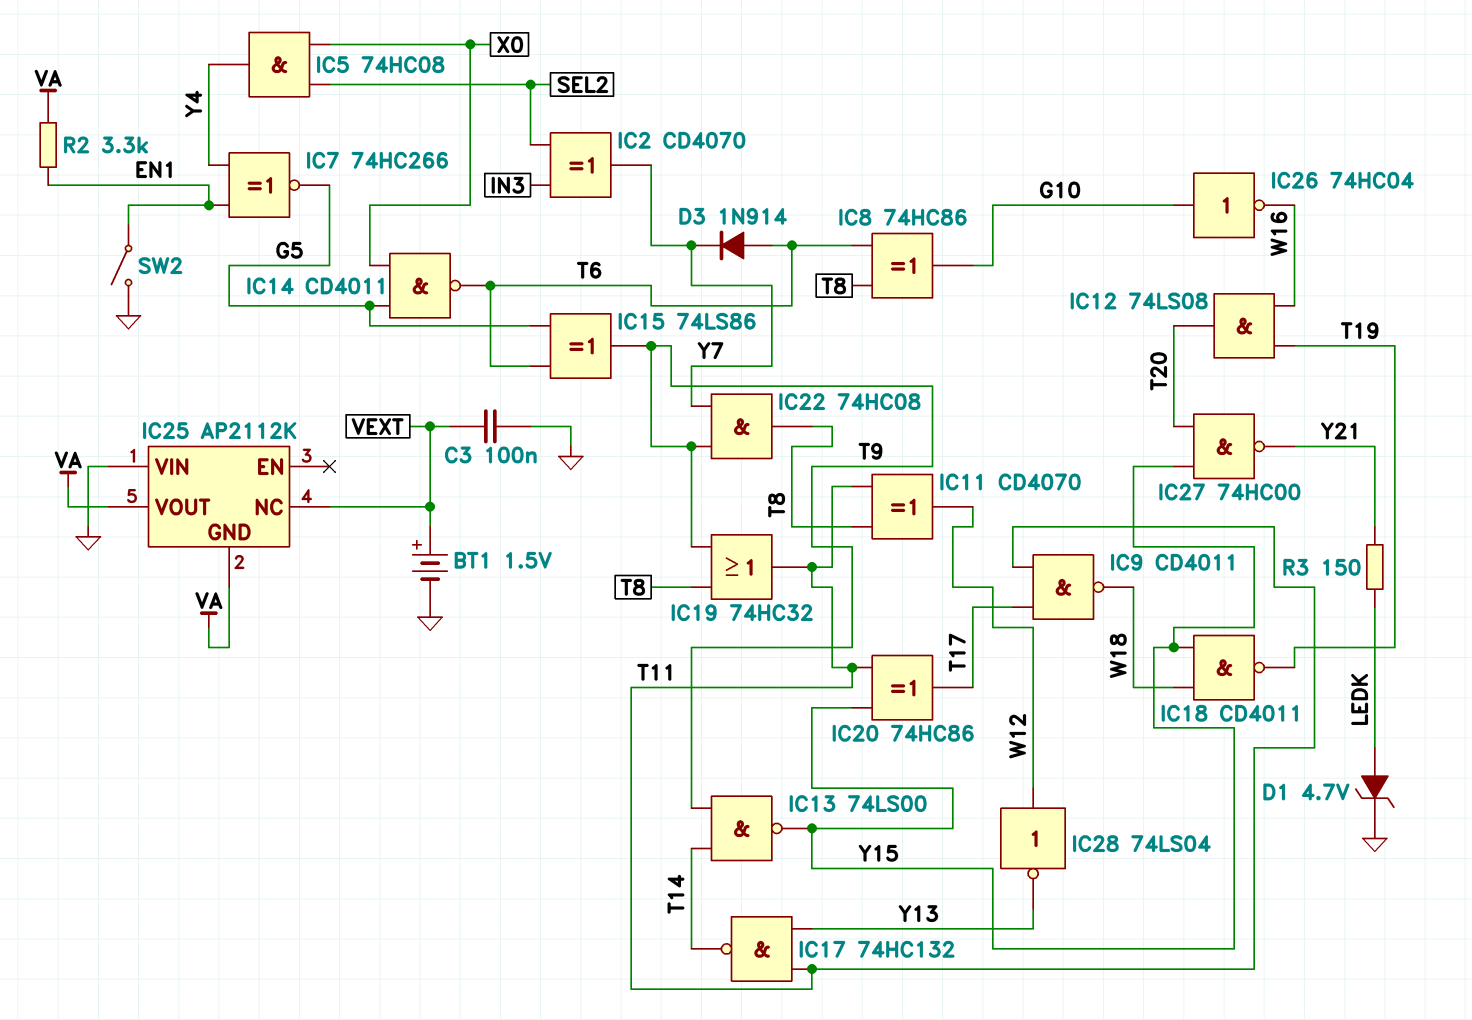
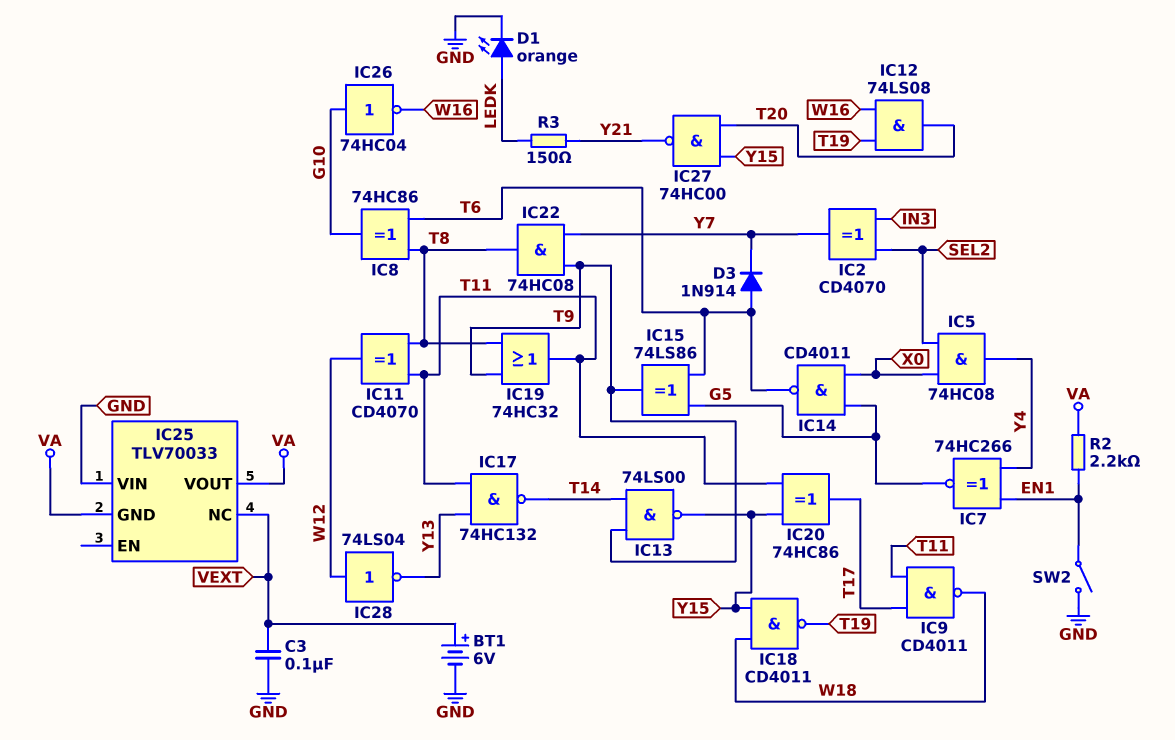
BT1: 1.5V (plus VEXT, minus GND) -> 6V (plus VEXT, minus GND)
D1: zener 4.7V (A LEDK, K GND) -> LED orange (A LEDK, K GND)
IC25: AP2112K -> TLV70033
R2: 3.3k (EN1, VA) -> 2.2k (EN1, VA)

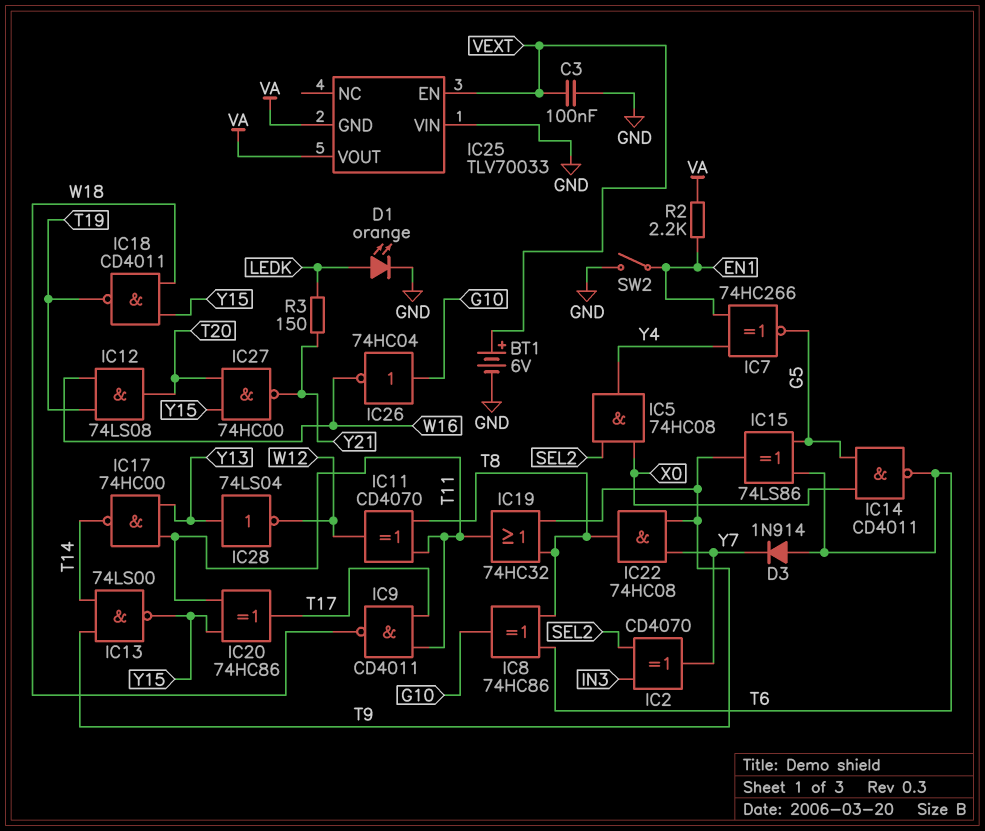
IC17: NAND 74HC132 (in T11, in Y13, out T14) -> NAND 74HC00 (in T11, in Y13, out T14)
IC25 pin EN: none -> VEXT
IC25 pin NC: VEXT -> none
IC28: NOT 74LS04 (in W12, out Y13) -> NOT 74LS04 (in Y13, out W12)

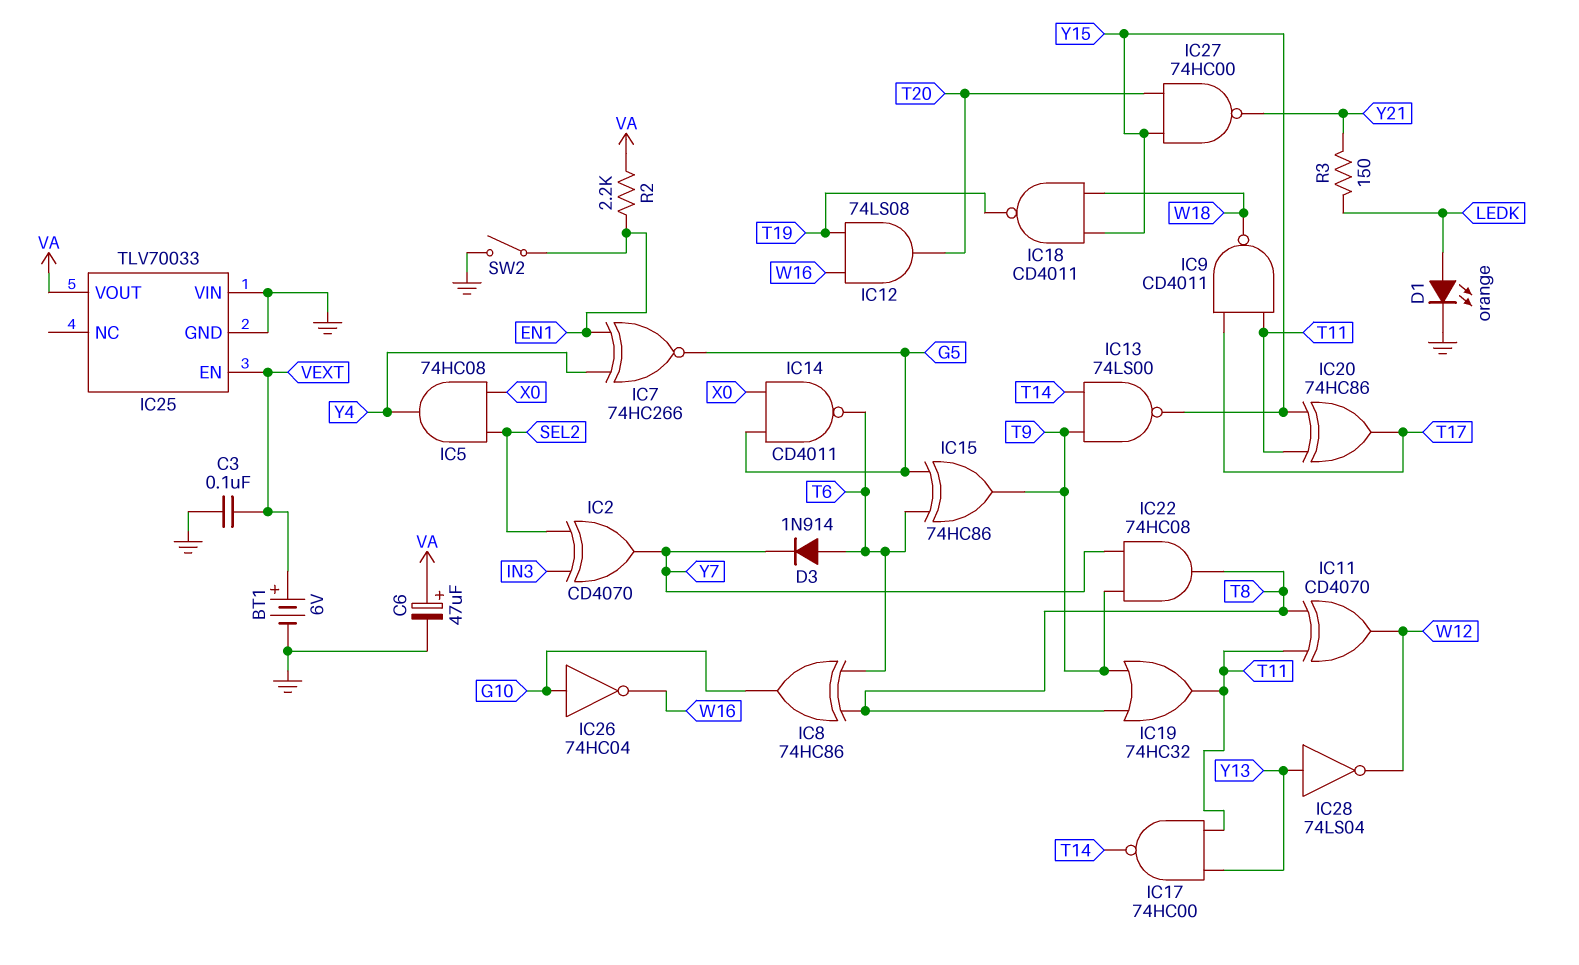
C6: none -> 47uF (plus VA, minus GND)
IC15: XOR 74LS86 (in G5, in T6, out T9) -> XOR 74HC86 (in G5, in T6, out T9)
IC25 pin GND: VA -> GND

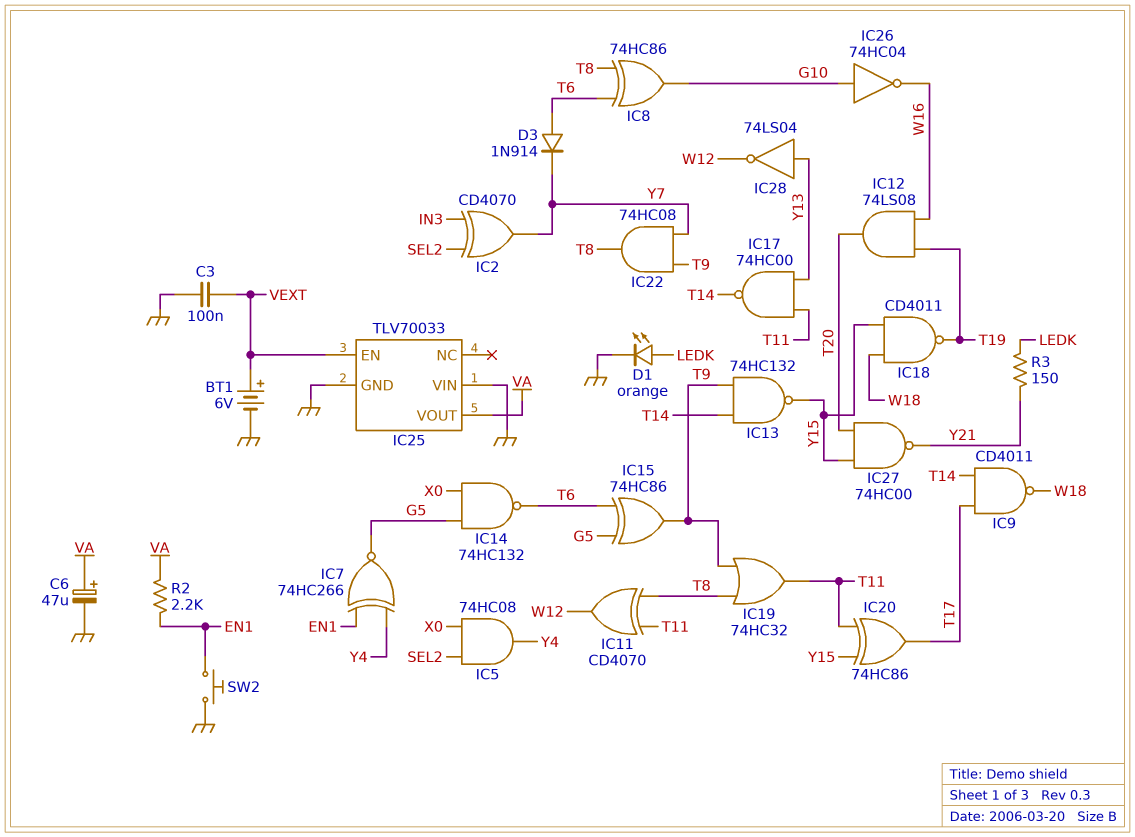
IC9: NAND CD4011 (in T11, in T17, out W18) -> NAND CD4011 (in T14, in T17, out W18)
IC13: NAND 74LS00 (in T9, in T14, out Y15) -> NAND 74HC132 (in T9, in T14, out Y15)
IC14: NAND CD4011 (in G5, in X0, out T6) -> NAND 74HC132 (in G5, in X0, out T6)
SW2: switch (EN1, GND) -> button (EN1, GND)

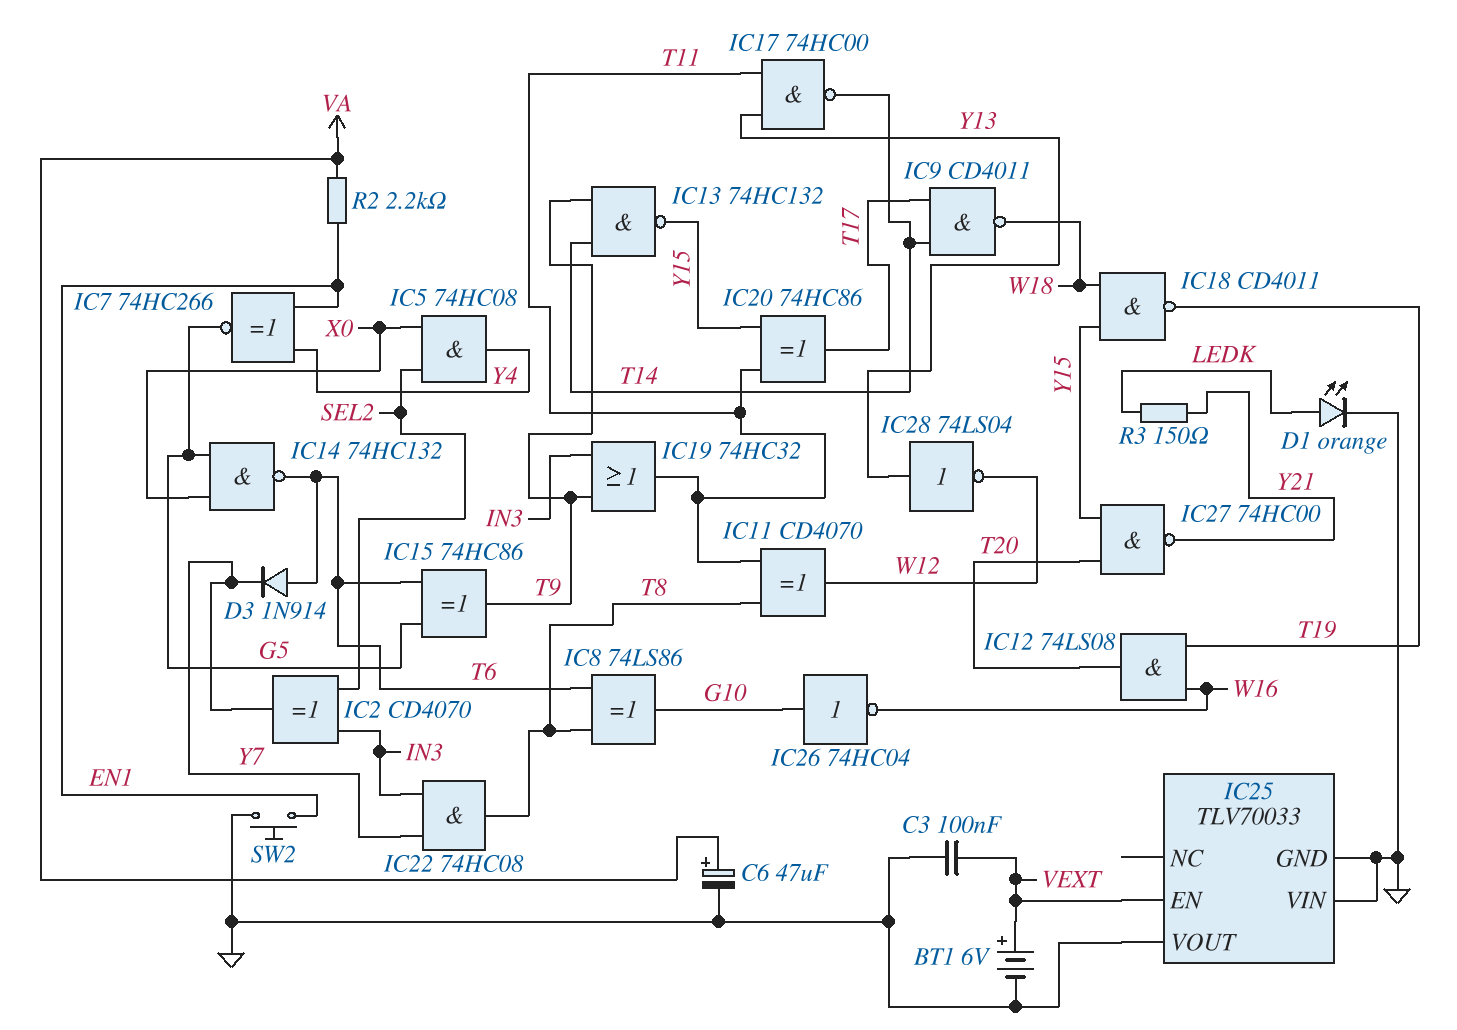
IC8: XOR 74HC86 (in T6, in T8, out G10) -> XOR 74LS86 (in T6, in T8, out G10)
IC19: OR 74HC32 (in T8, in T9, out T11) -> OR 74HC32 (in IN3, in T9, out T11)
IC22: AND 74HC08 (in T9, in Y7, out T8) -> AND 74HC08 (in IN3, in Y7, out T8)
IC25 pin VOUT: VA -> GND

